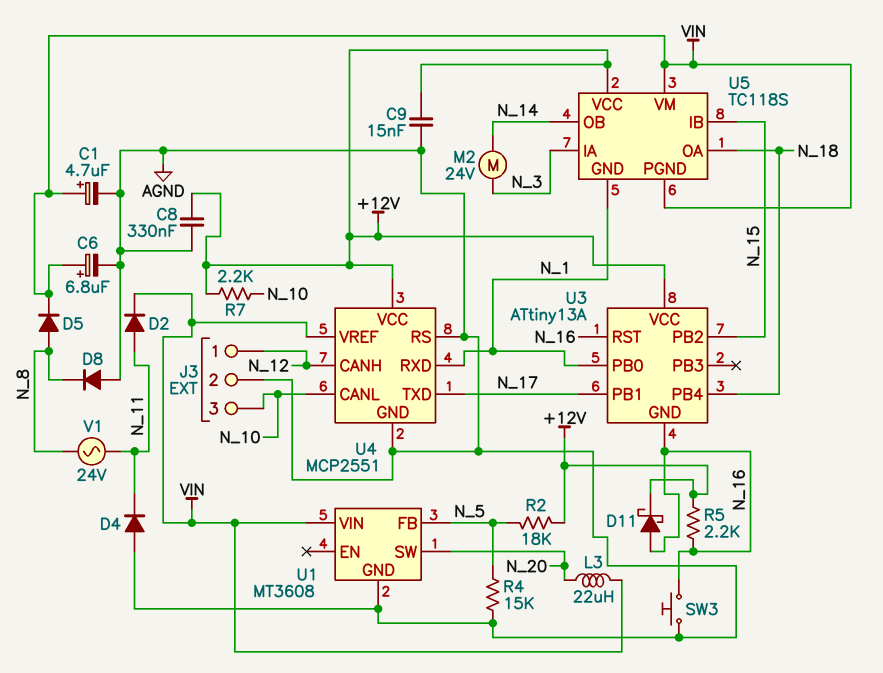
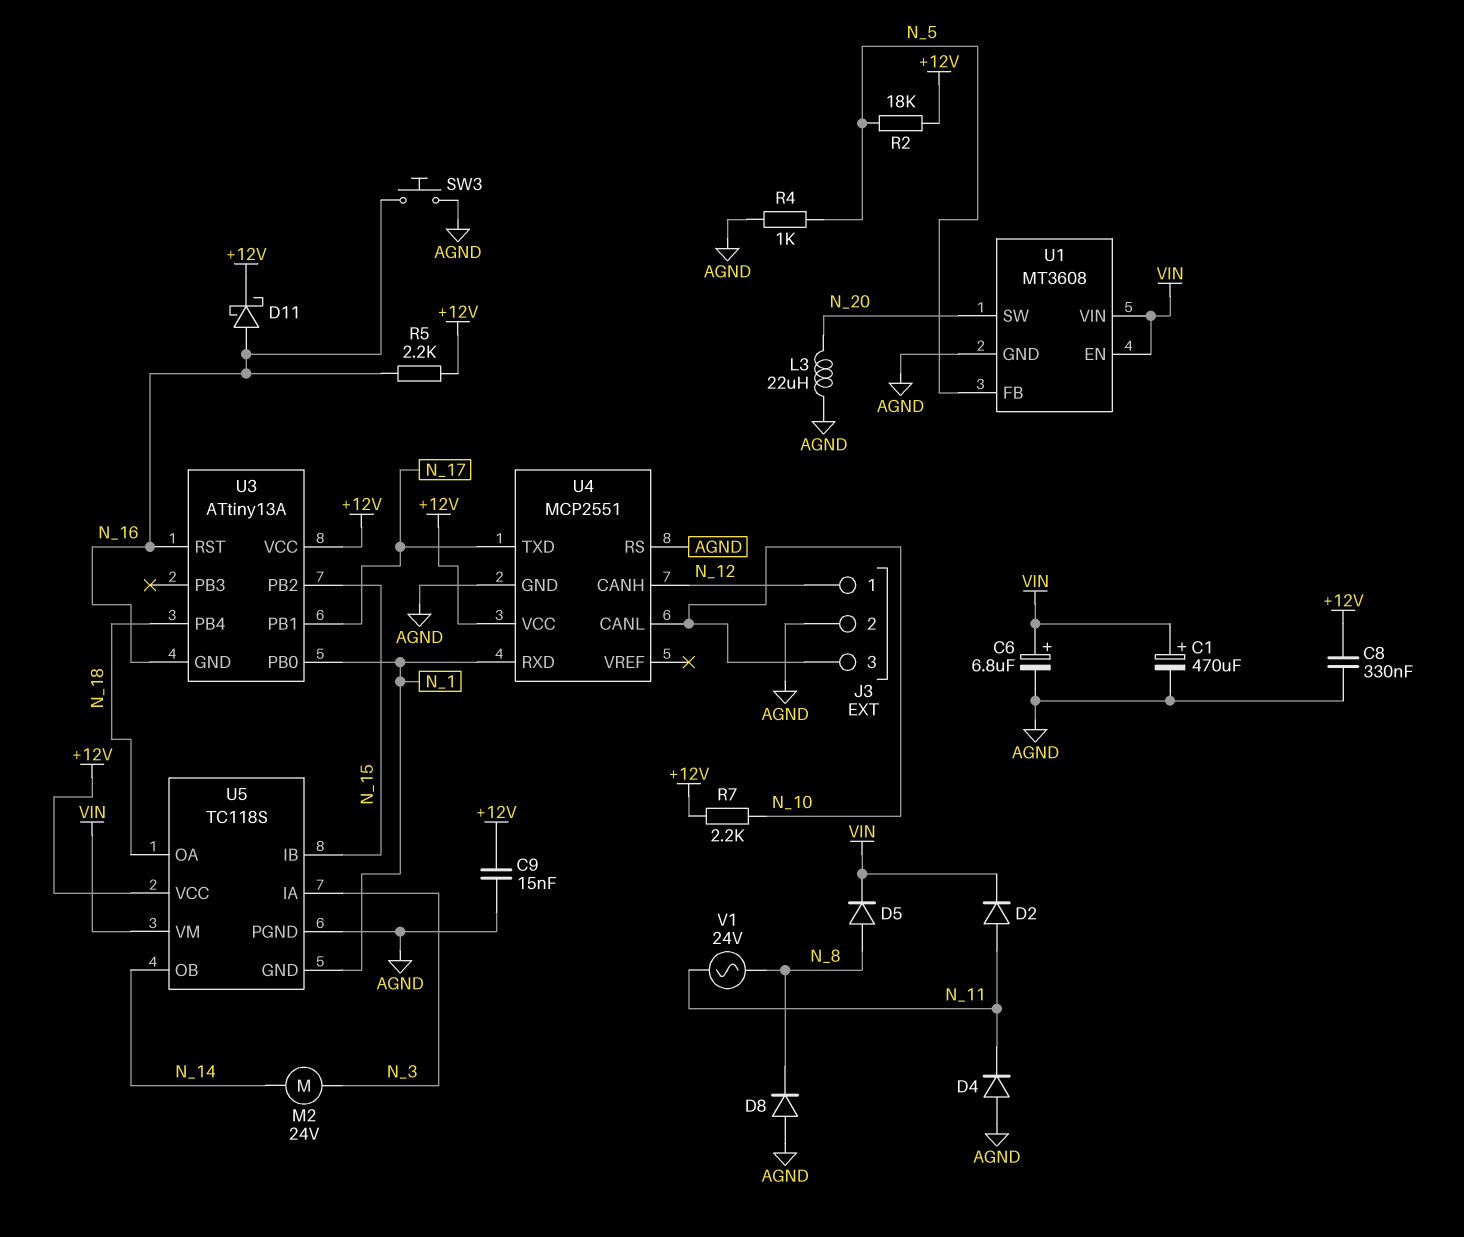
C1: 4.7uF (plus VIN, minus AGND) -> 470uF (plus VIN, minus AGND)
L3: 22uH (N_20, VIN) -> 22uH (AGND, N_20)
R4: 15k (AGND, N_5) -> 1k (AGND, N_5)
U1 pin EN: none -> VIN
U4 pin VREF: VIN -> none
U5 pin PGND: VIN -> AGND

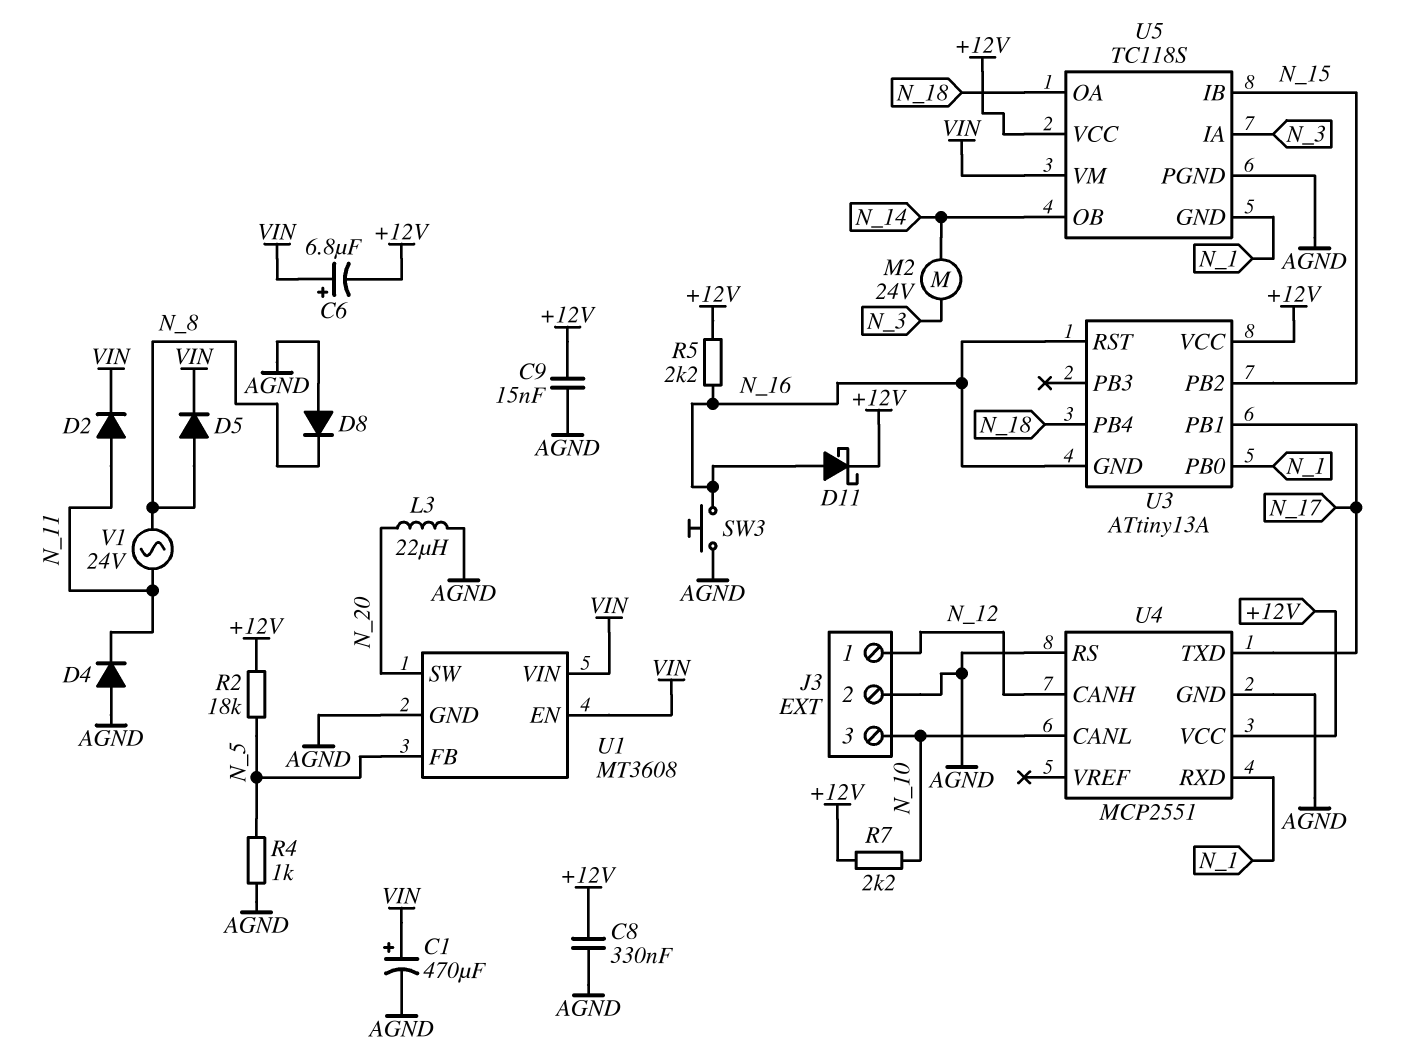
C6: 6.8uF (plus VIN, minus AGND) -> 6.8uF (plus VIN, minus +12V)

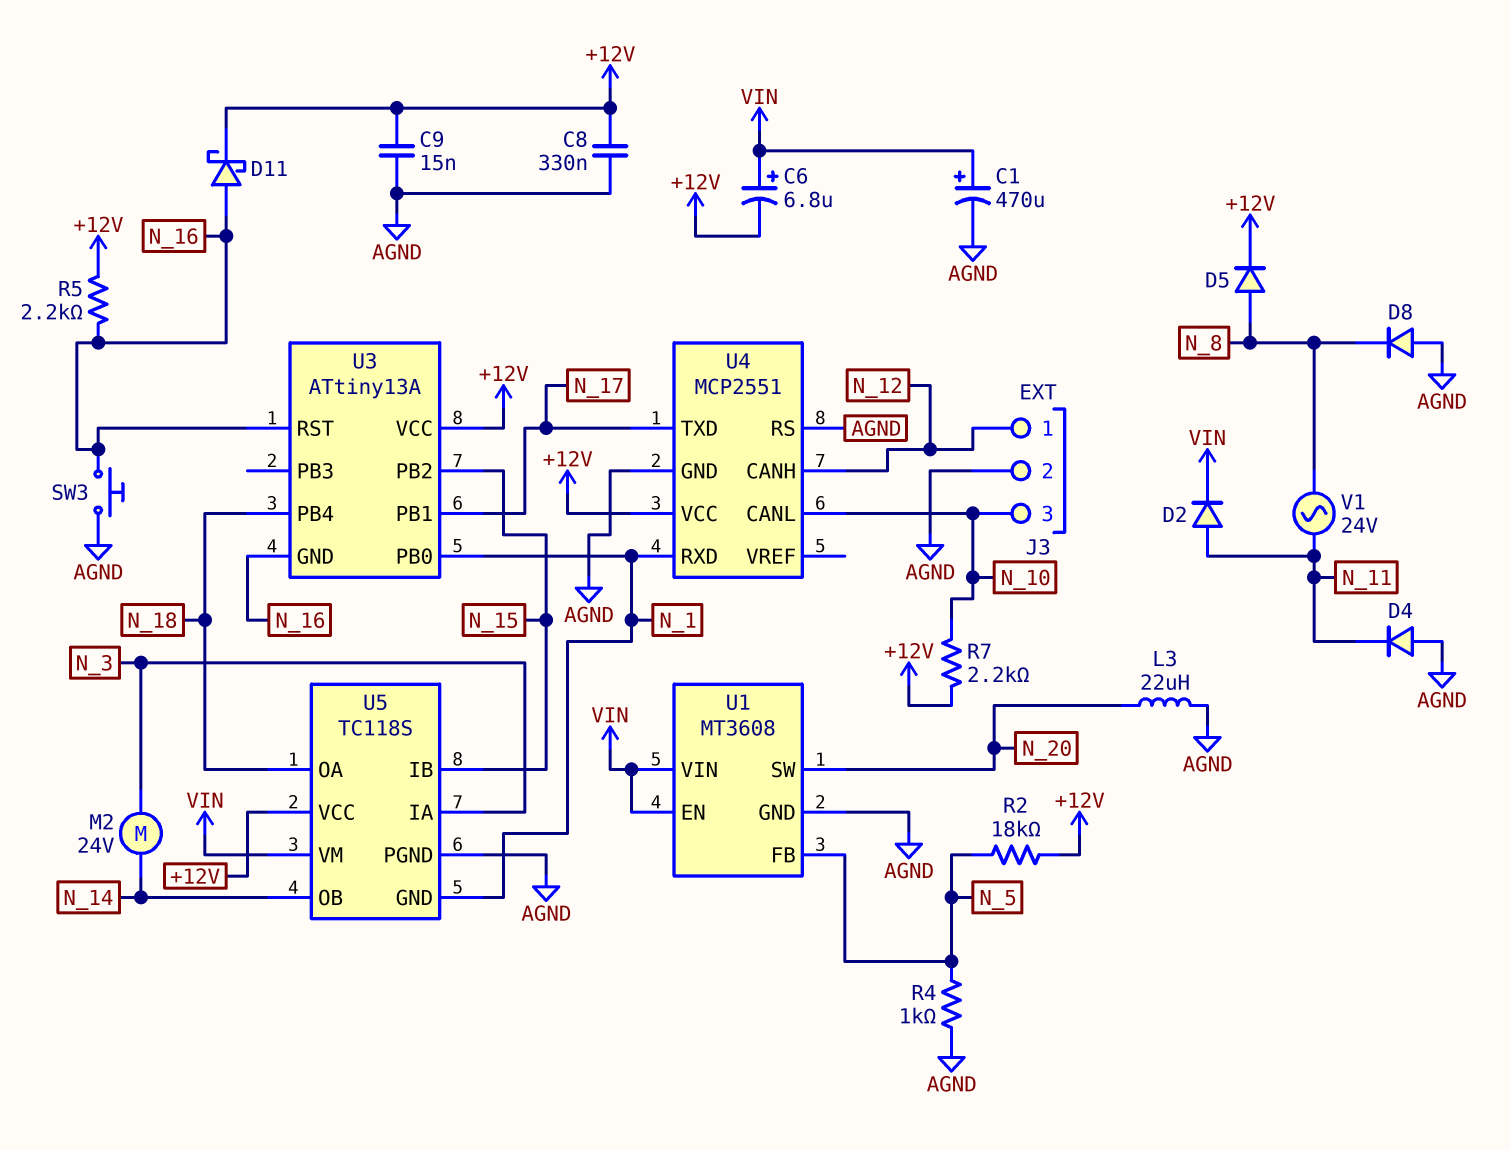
D5: diode (A N_8, K VIN) -> diode (A N_8, K +12V)

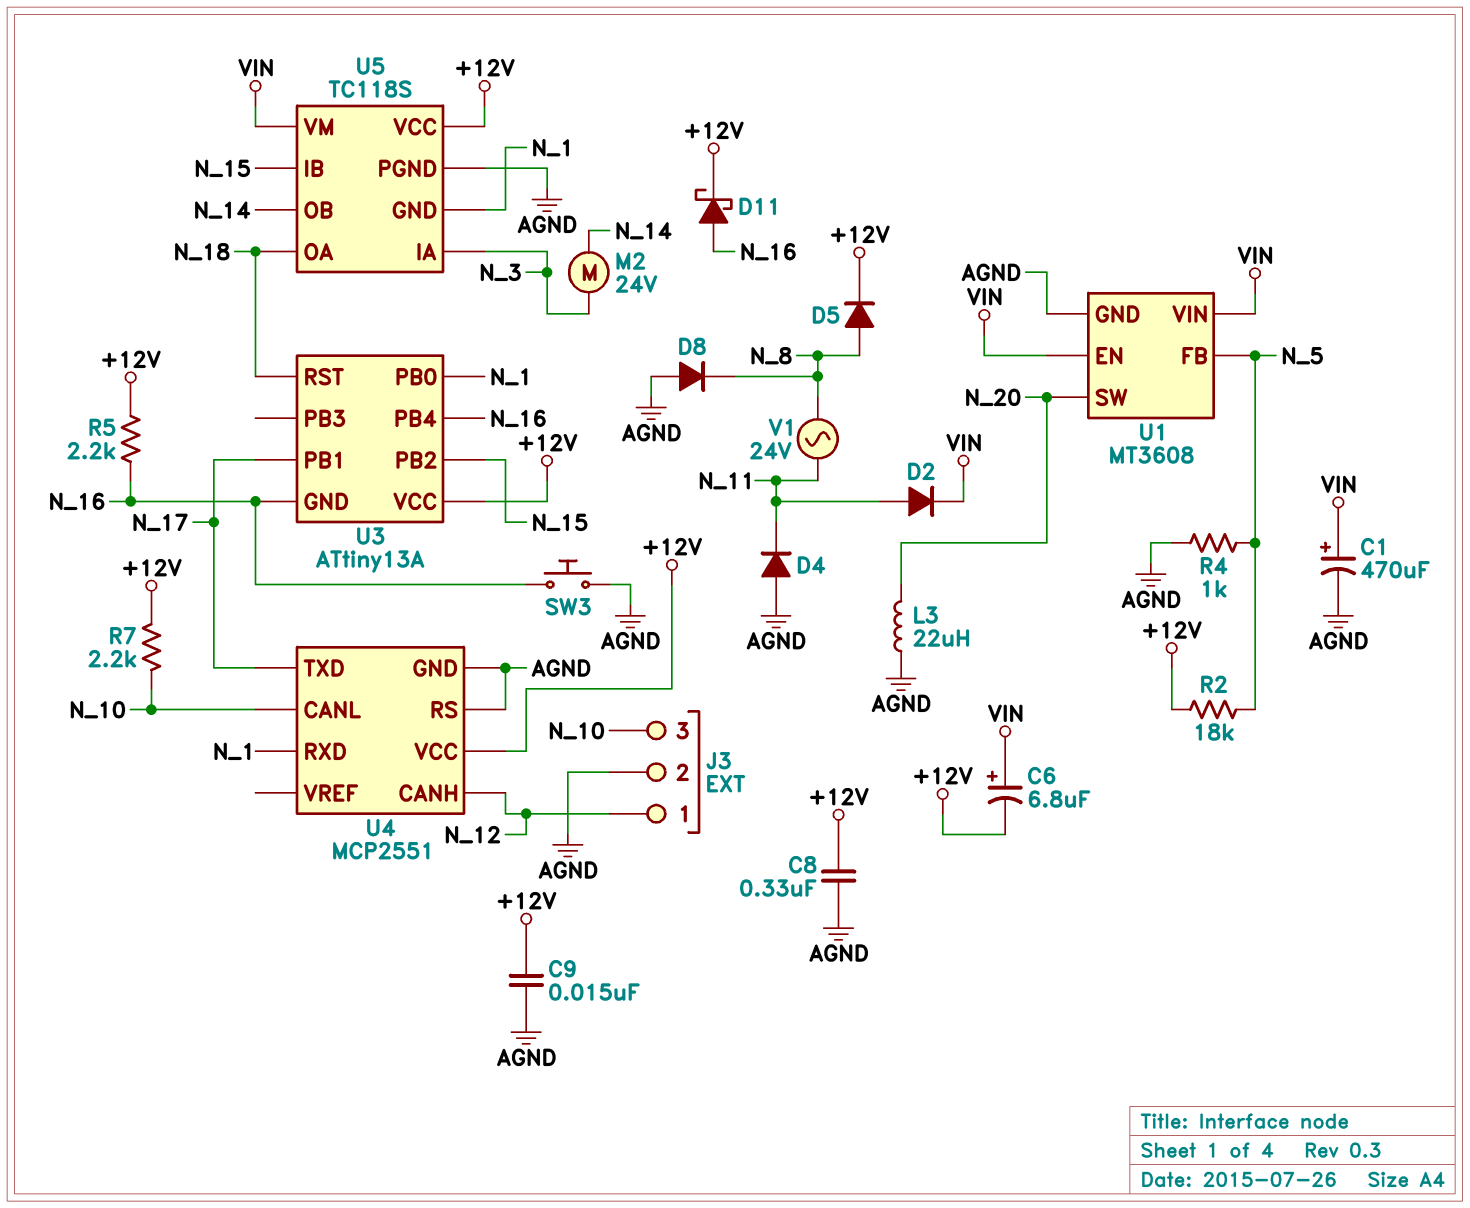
U3 pin PB4: N_18 -> N_16
U3 pin RST: N_16 -> N_18

